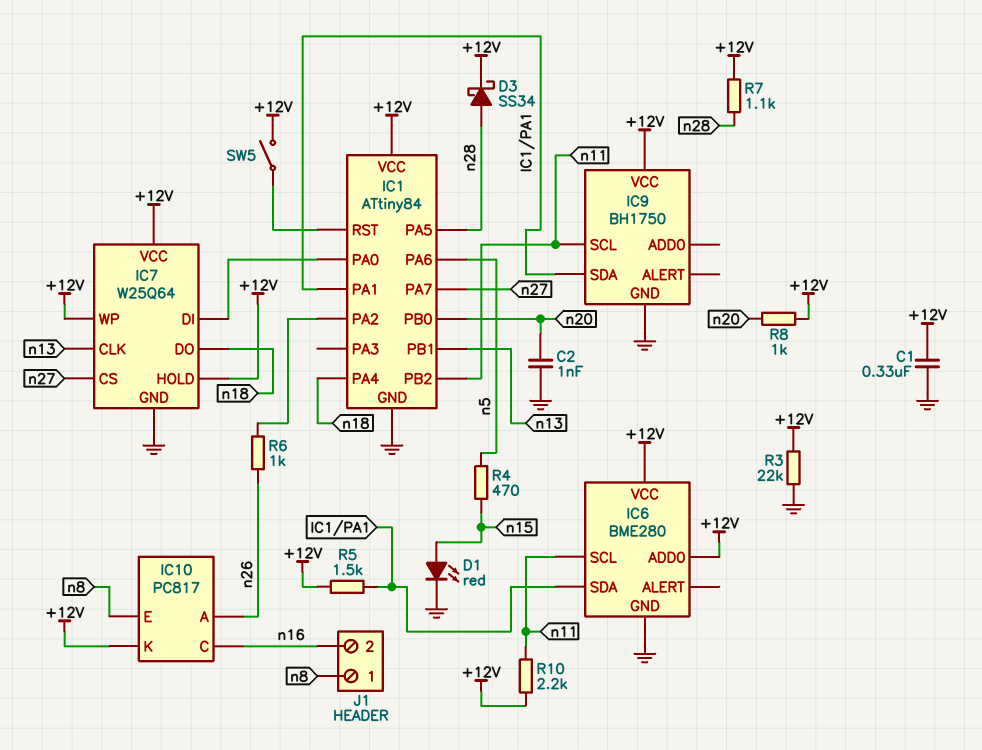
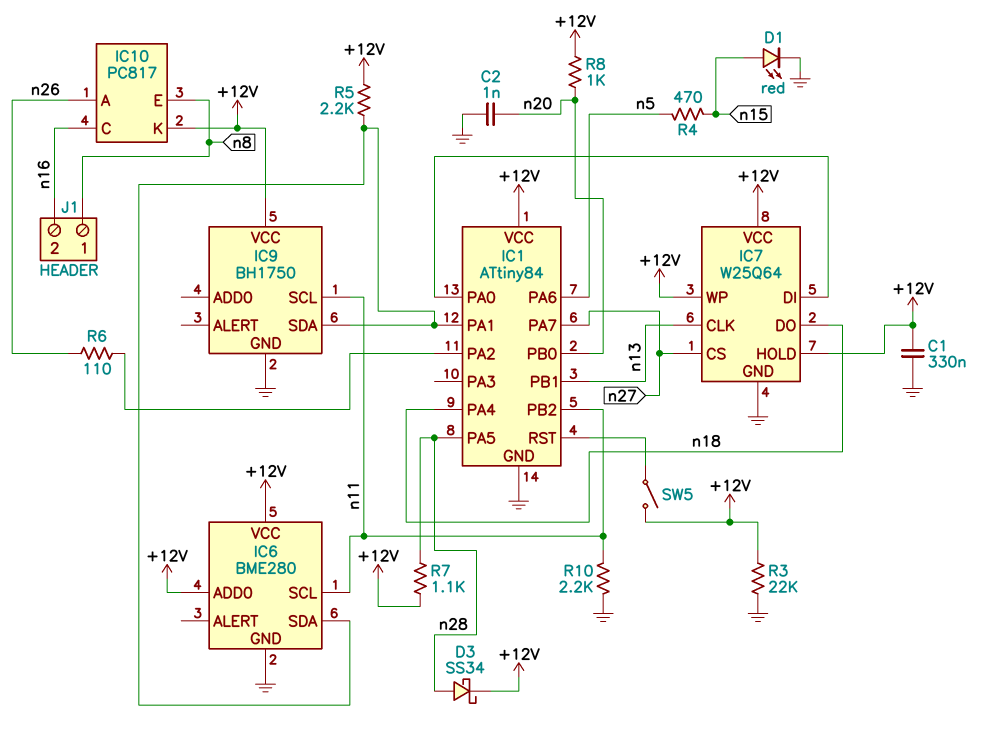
R5: 1.5k (+12V, IC1/PA1) -> 2.2k (+12V, IC1/PA1)
R6: 1k (IC1/PA2, n26) -> 110 (IC1/PA2, n26)
R10: 2.2k (+12V, n11) -> 2.2k (GND, n11)

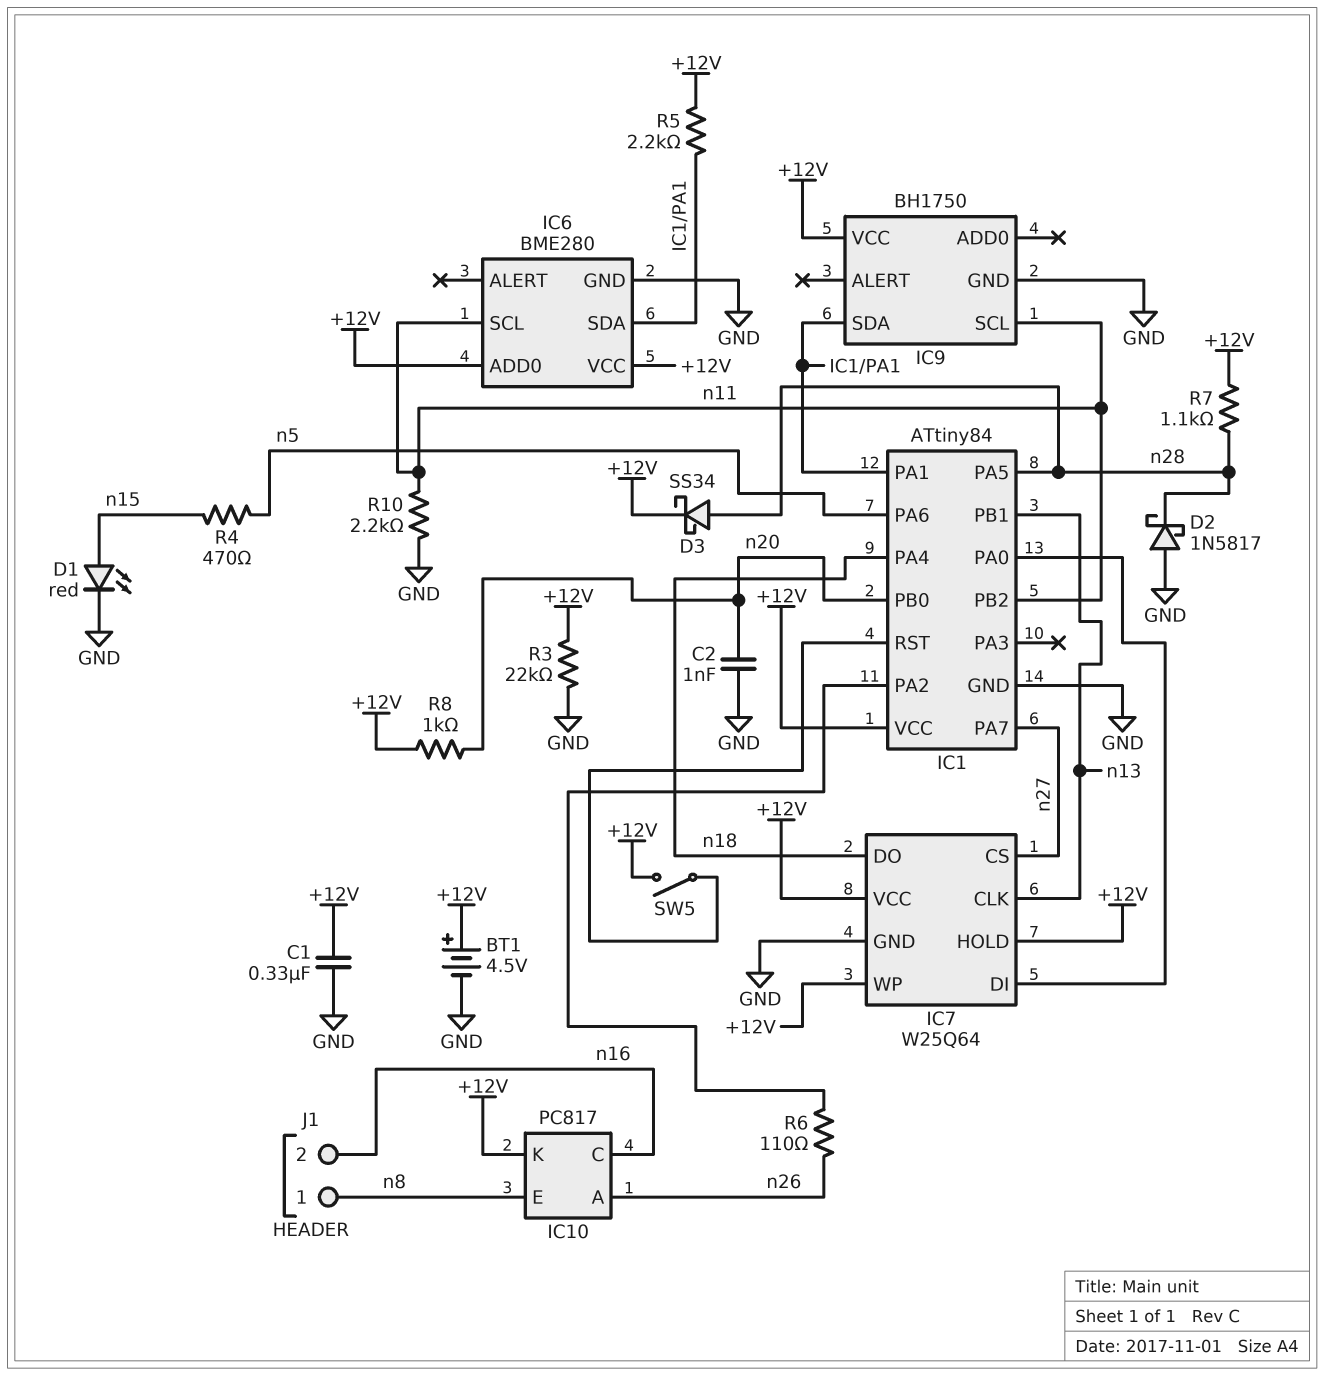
BT1: none -> 4.5V (plus +12V, minus GND)
D2: none -> schottky 1N5817 (A GND, K n28)

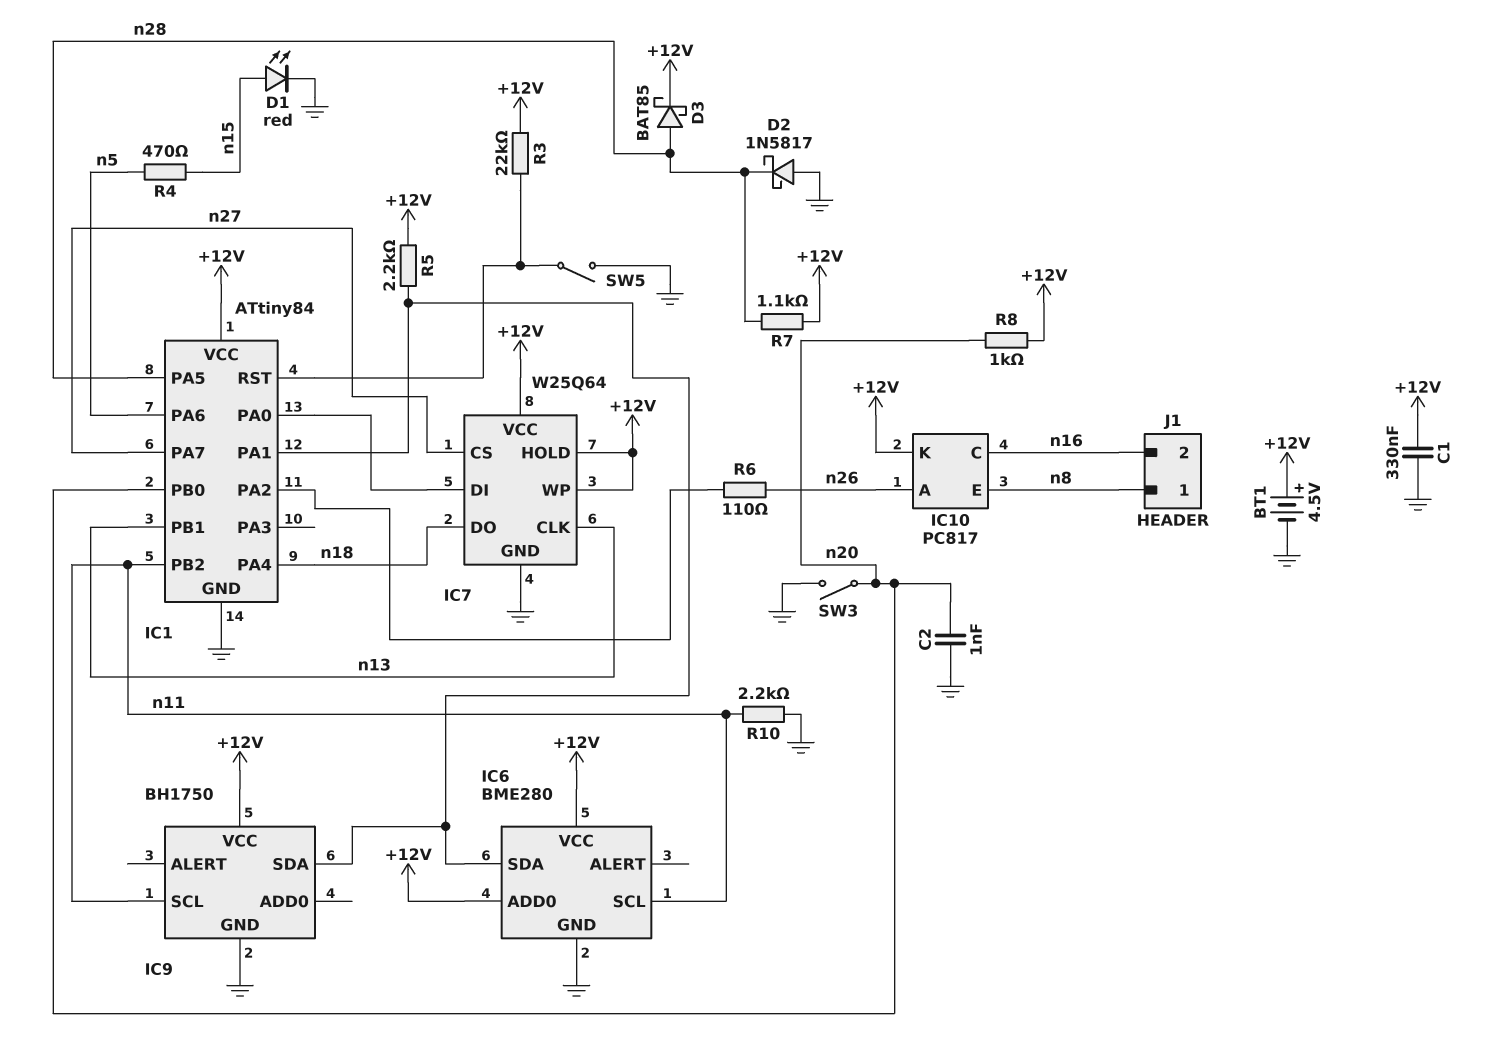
D3: schottky SS34 (A n28, K +12V) -> schottky BAT85 (A n28, K +12V)
R3: 22k (+12V, GND) -> 22k (+12V, IC1/RST)
SW3: none -> switch (GND, n20)
SW5: switch (+12V, IC1/RST) -> switch (GND, IC1/RST)

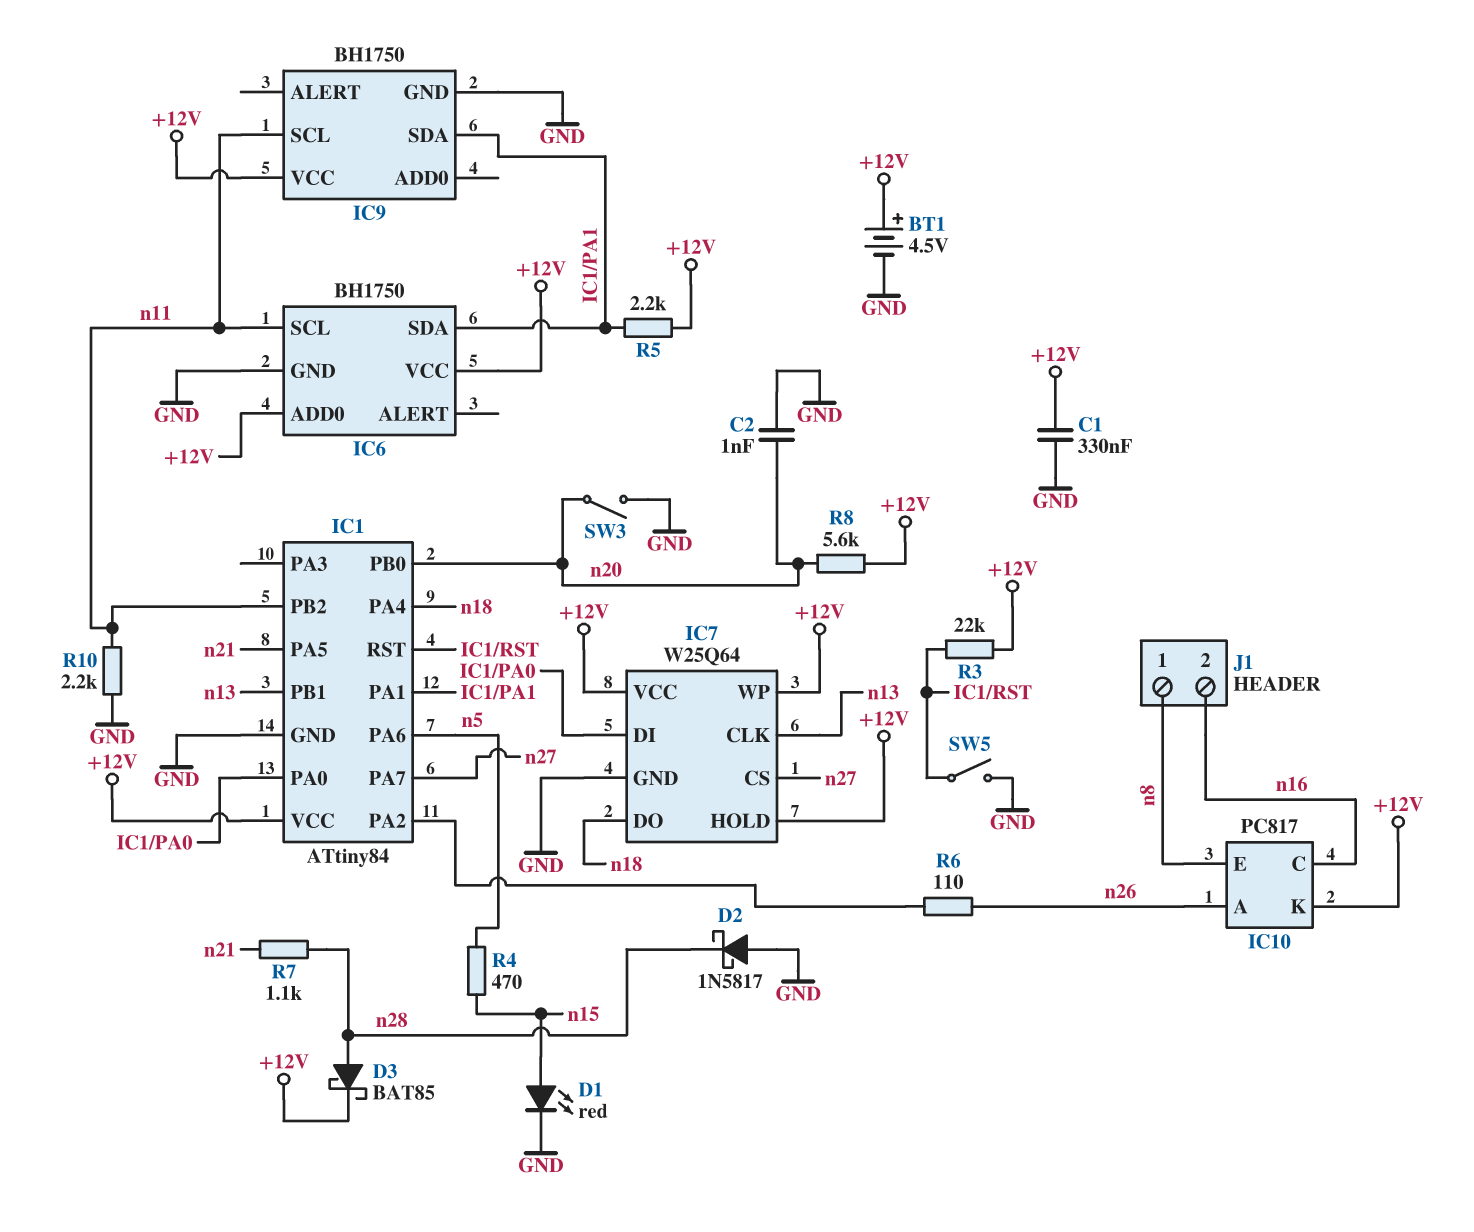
IC1 pin PA5: n28 -> n21
IC6: BME280 -> BH1750
R7: 1.1k (+12V, n28) -> 1.1k (n21, n28)
R8: 1k (+12V, n20) -> 5.6k (+12V, n20)

